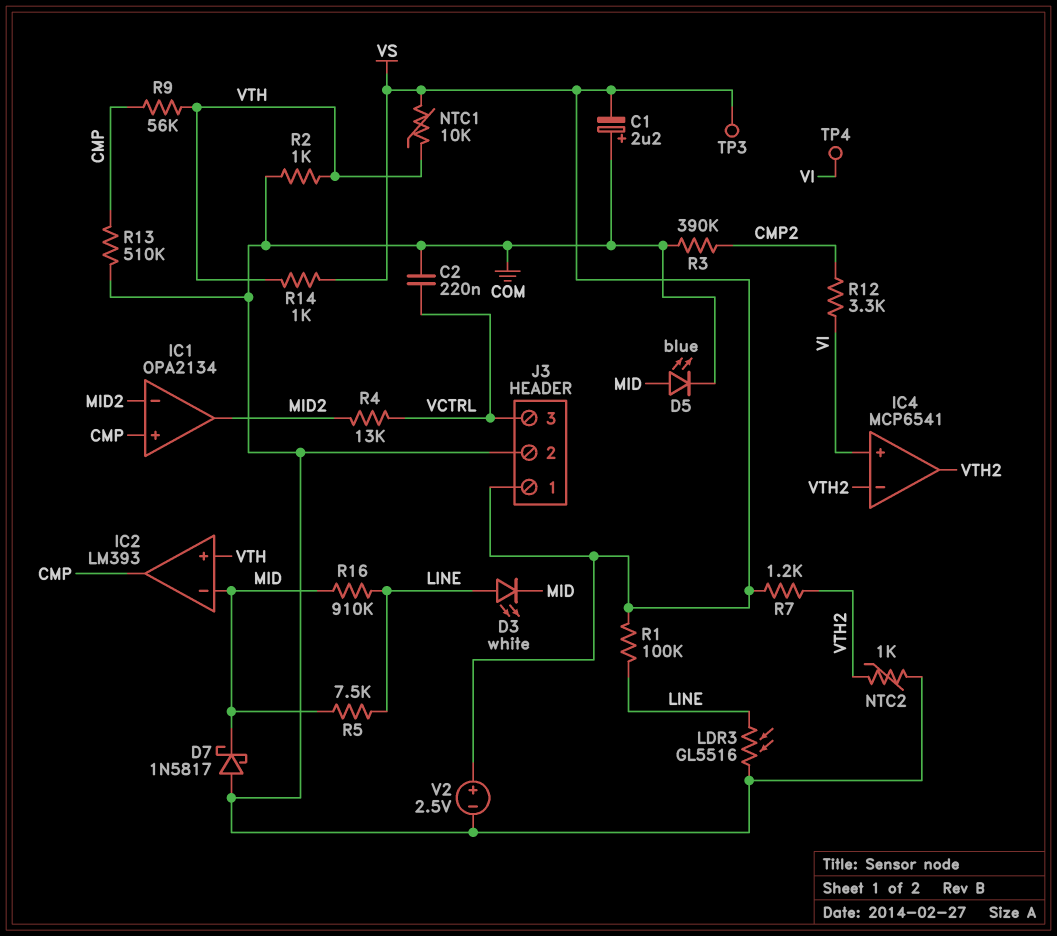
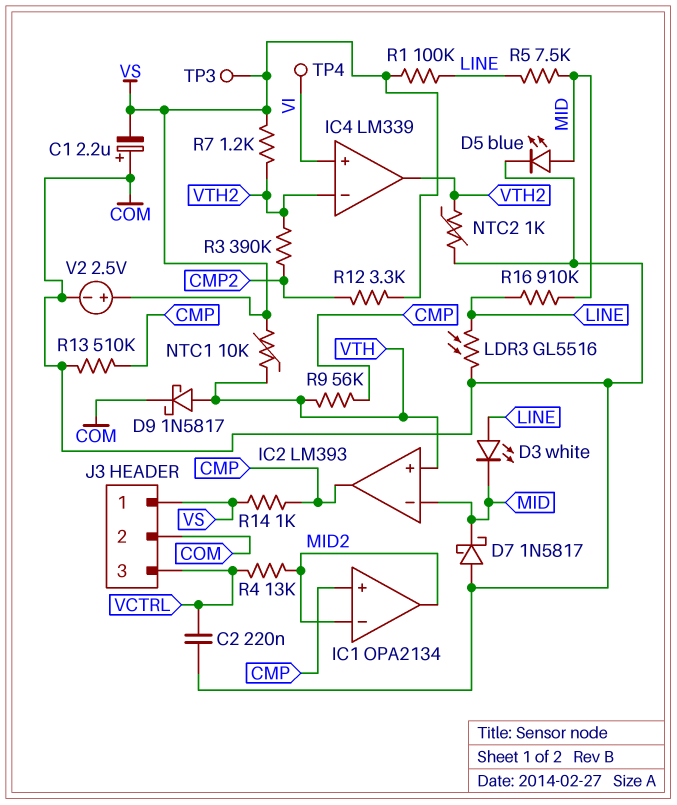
D9: none -> schottky 1N5817 (A VTH, K COM)
IC4: MCP6541 -> LM339
R2: 1k (COM, VTH) -> none
R3: 390k (CMP2, COM) -> 390k (CMP2, VTH2)
R12: 3.3k (CMP2, VI) -> 3.3k (CMP2, VS)
R14: 1k (VS, VTH) -> 1k (CMP, VS)

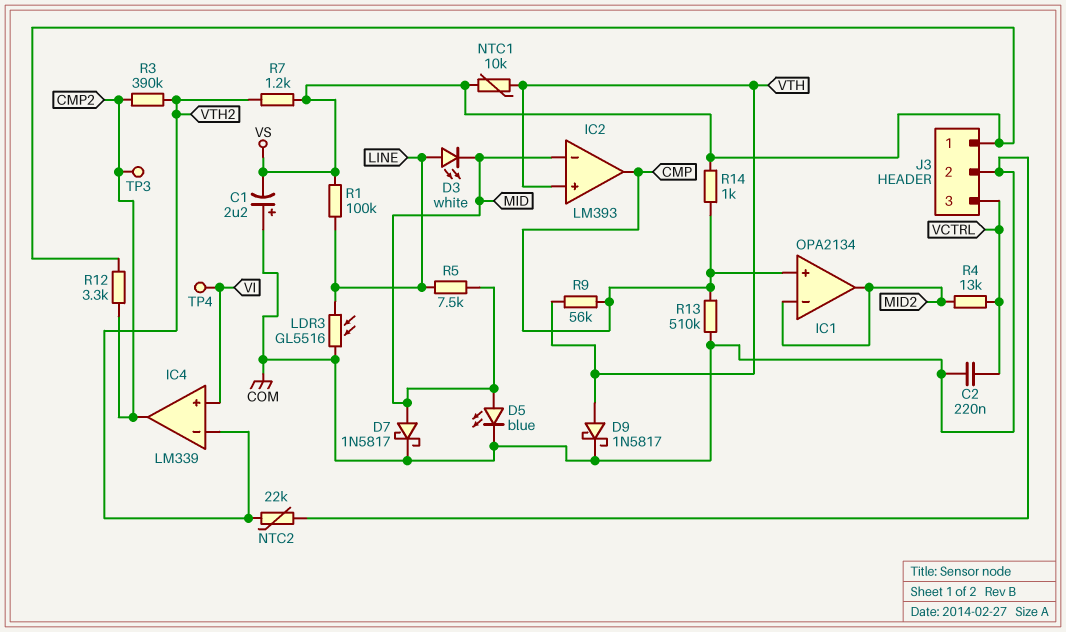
D7: schottky 1N5817 (A COM, K MID) -> schottky 1N5817 (A MID, K COM)
IC4 pin out: VTH2 -> CMP2
NTC2: 1k (COM, VTH2) -> 22k (COM, VTH2)
R16: 910k (LINE, MID) -> none
TP3: test point (VS) -> test point (CMP2)
V2: 2.5V (plus VS, minus COM) -> none

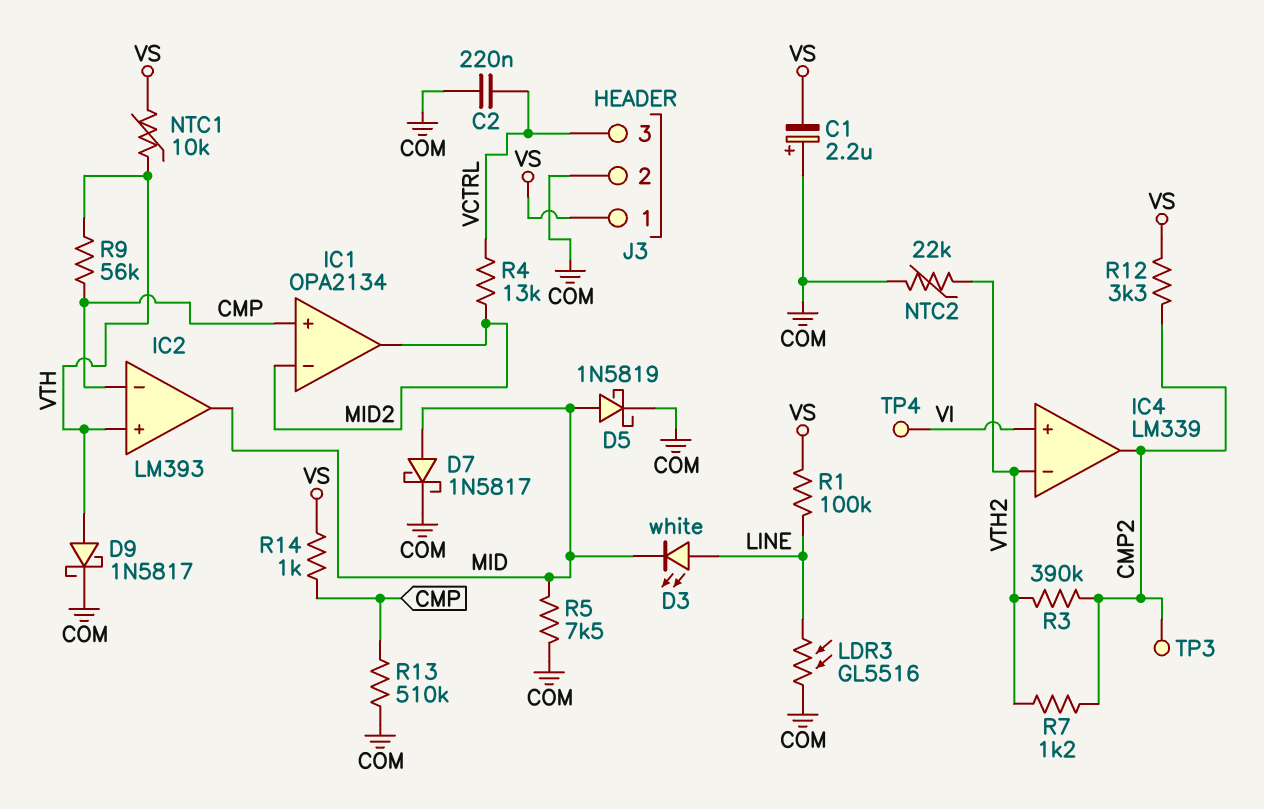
D5: LED blue (A MID, K COM) -> schottky 1N5819 (A MID, K COM)
IC2 pin in-: MID -> CMP
IC2 pin out: CMP -> MID
R5: 7.5k (LINE, MID) -> 7.5k (COM, MID)
R7: 1.2k (VS, VTH2) -> 1.2k (CMP2, VTH2)

